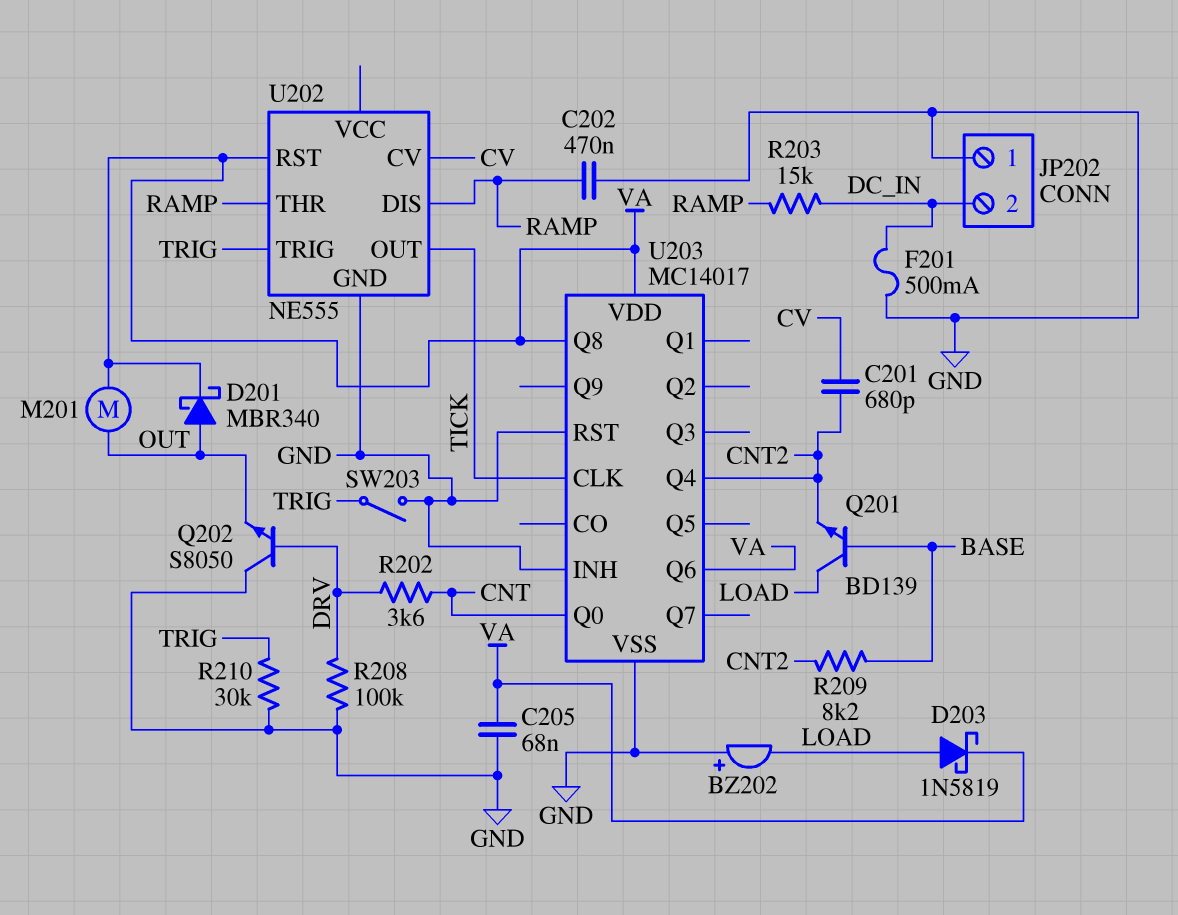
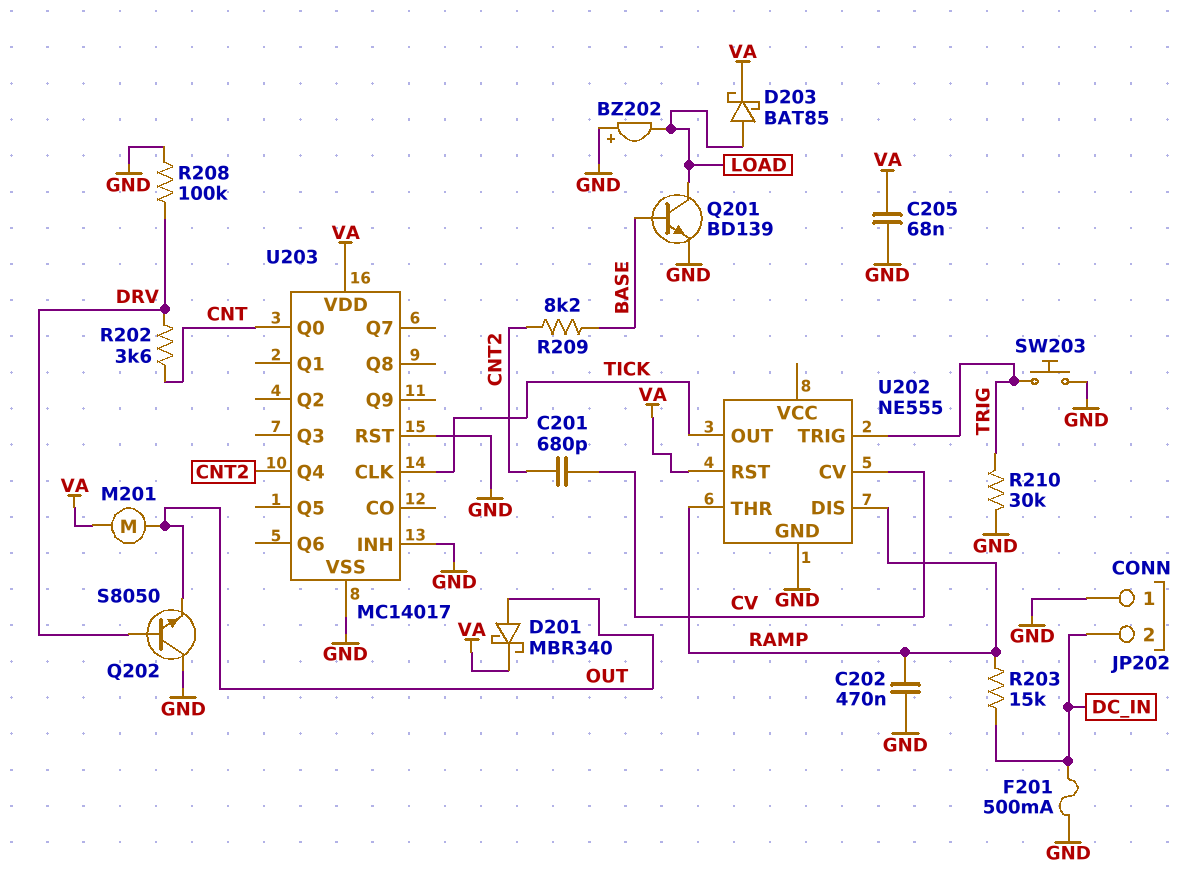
D203: schottky 1N5819 (A LOAD, K VA) -> schottky BAT85 (A LOAD, K VA)
Q201: NPN BD139 (B BASE, C LOAD, E CNT2) -> NPN BD139 (B BASE, C LOAD, E GND)
SW203: switch (GND, TRIG) -> button (GND, TRIG)
U203 pin Q6: VA -> none
U203 pin Q8: VA -> none

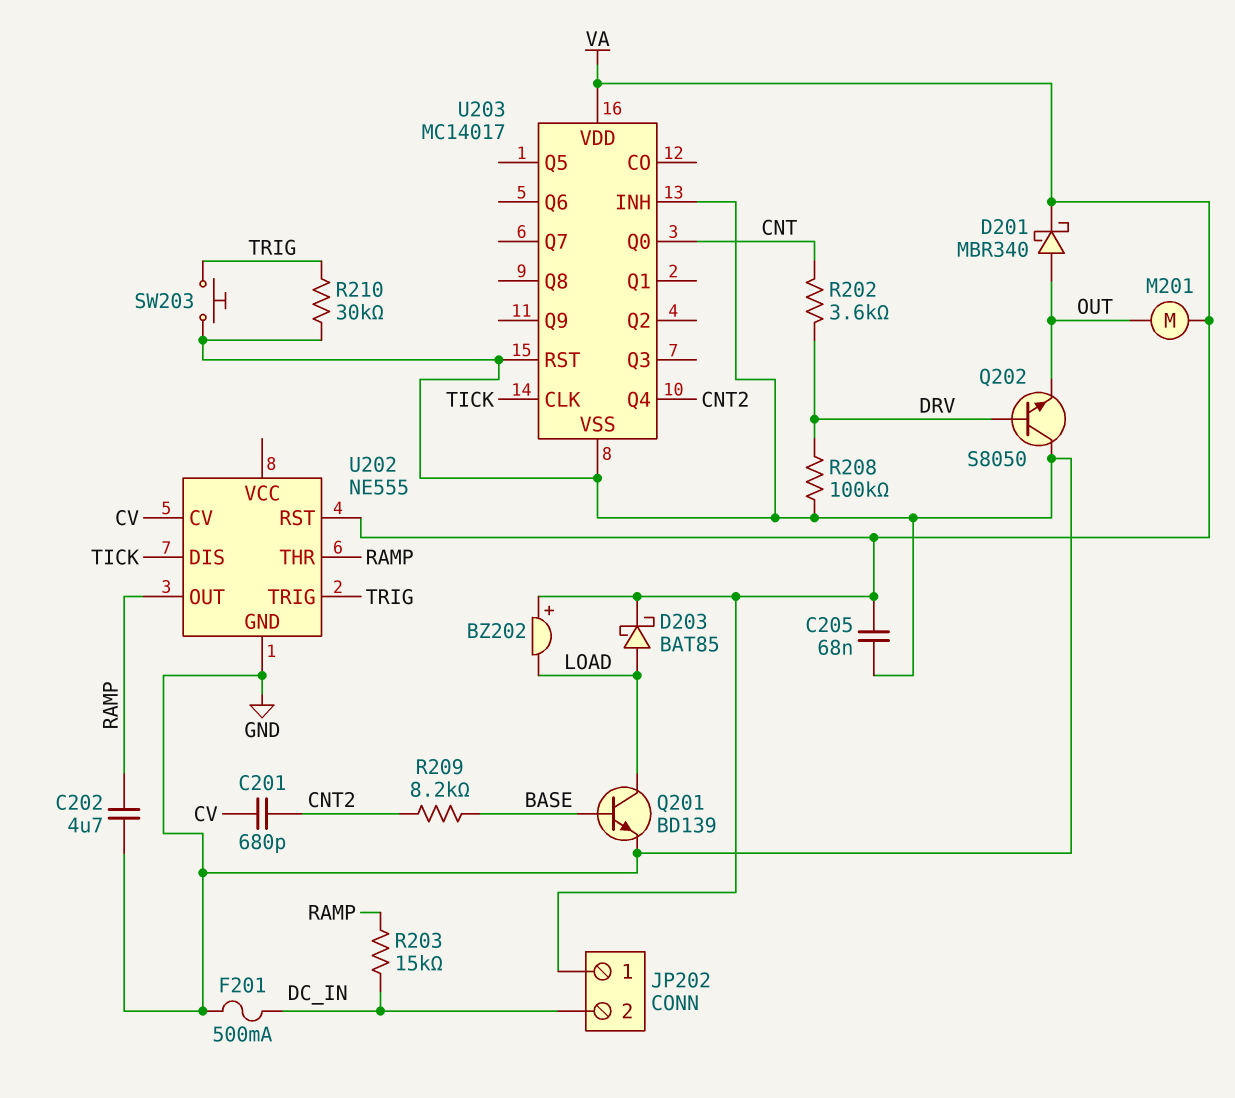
BZ202: buzzer (plus GND, minus LOAD) -> buzzer (plus VA, minus LOAD)
C202: 470nF (GND, RAMP) -> 4.7uF (GND, RAMP)
JP202 pin 1: GND -> VA
U202 pin DIS: RAMP -> TICK
U202 pin OUT: TICK -> RAMP

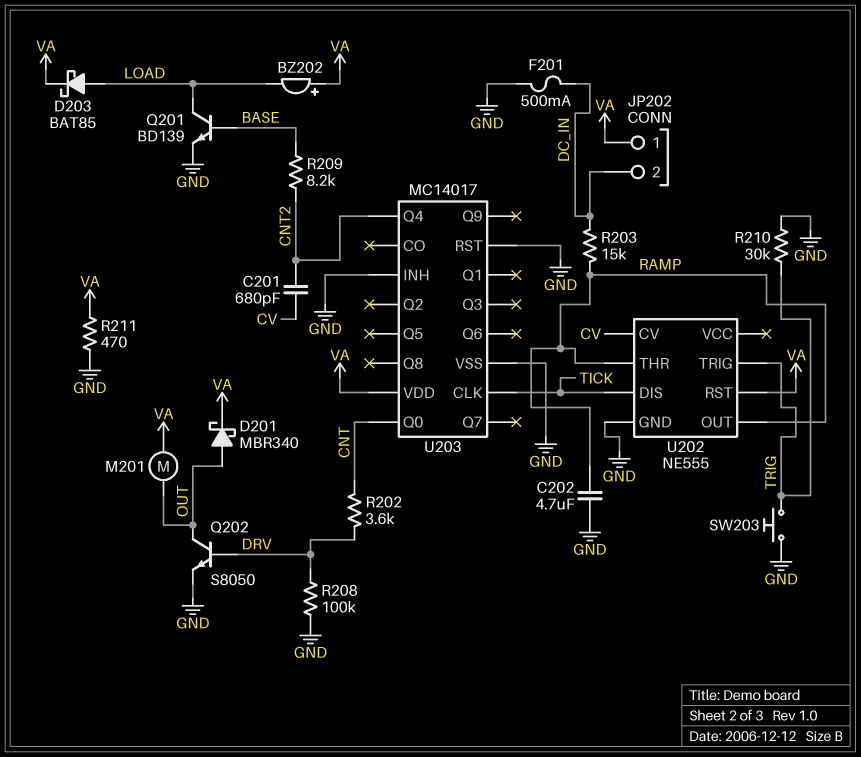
C205: 68nF (GND, VA) -> none
Q202: NPN S8050 (B DRV, C GND, E OUT) -> NPN S8050 (B DRV, C OUT, E GND)
R211: none -> 470 (GND, VA)

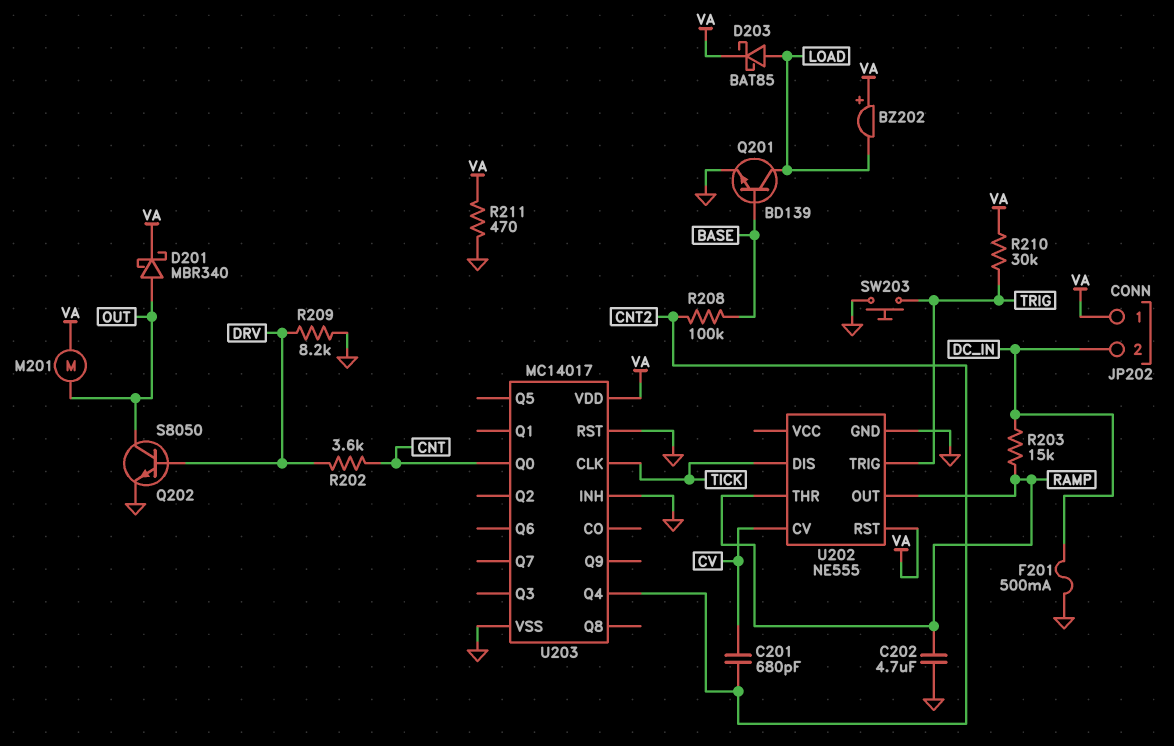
R208: 100k (DRV, GND) -> 100k (BASE, CNT2)
R209: 8.2k (BASE, CNT2) -> 8.2k (DRV, GND)
R210: 30k (GND, TRIG) -> 30k (TRIG, VA)

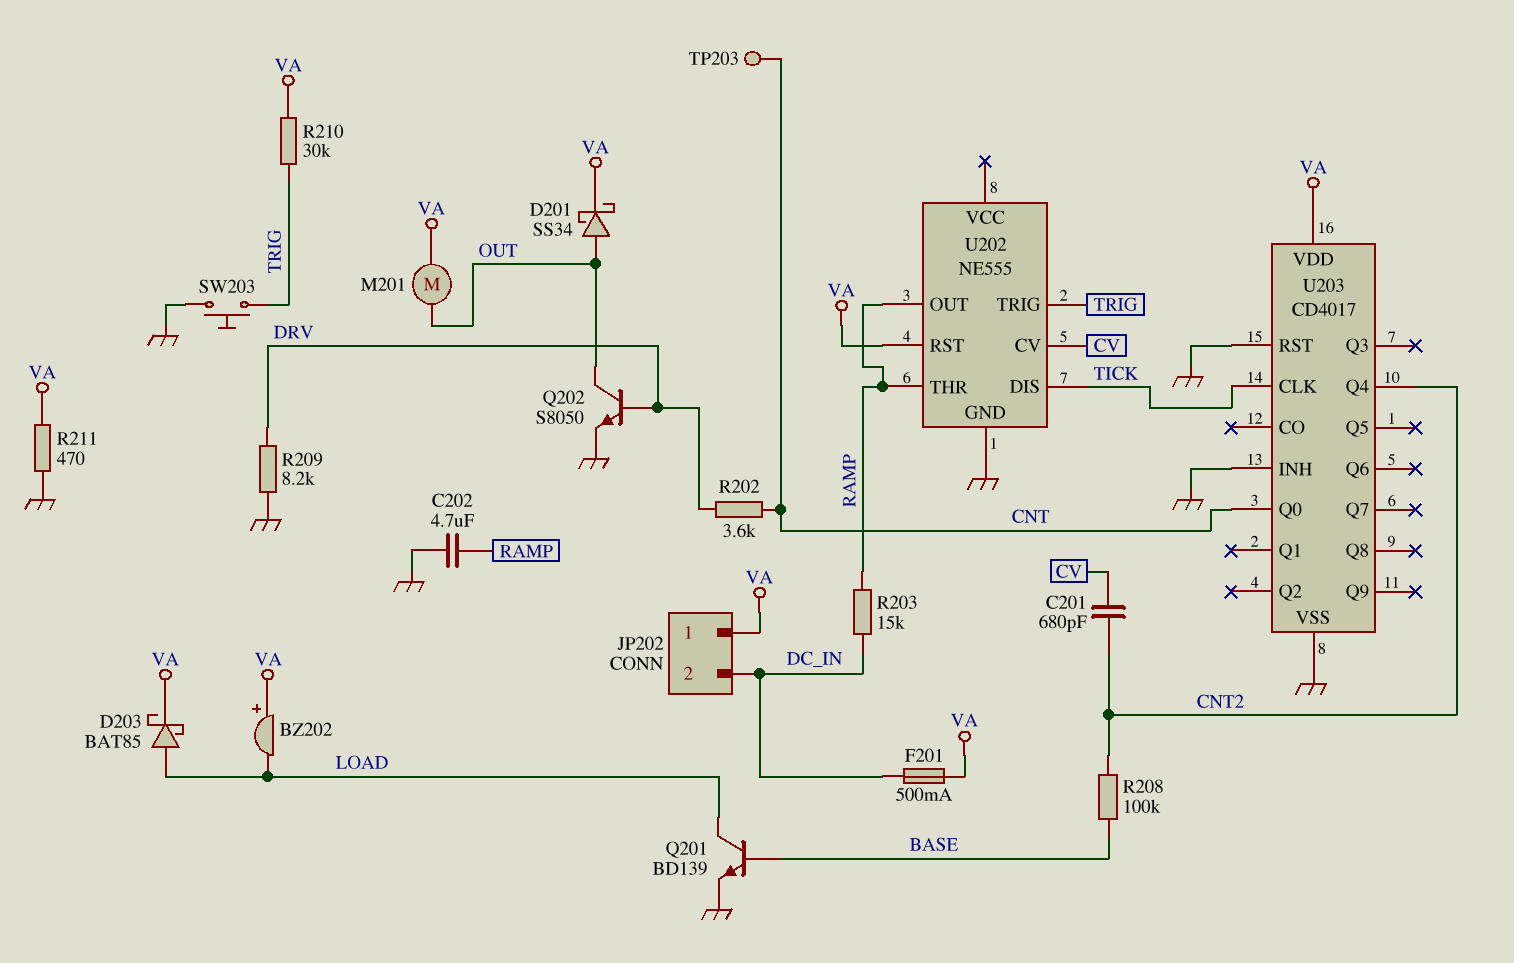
D201: schottky MBR340 (A OUT, K VA) -> schottky SS34 (A OUT, K VA)
F201: 500mA (DC_IN, GND) -> 500mA (DC_IN, VA)
TP203: none -> test point (CNT)
U203: MC14017 -> CD4017

